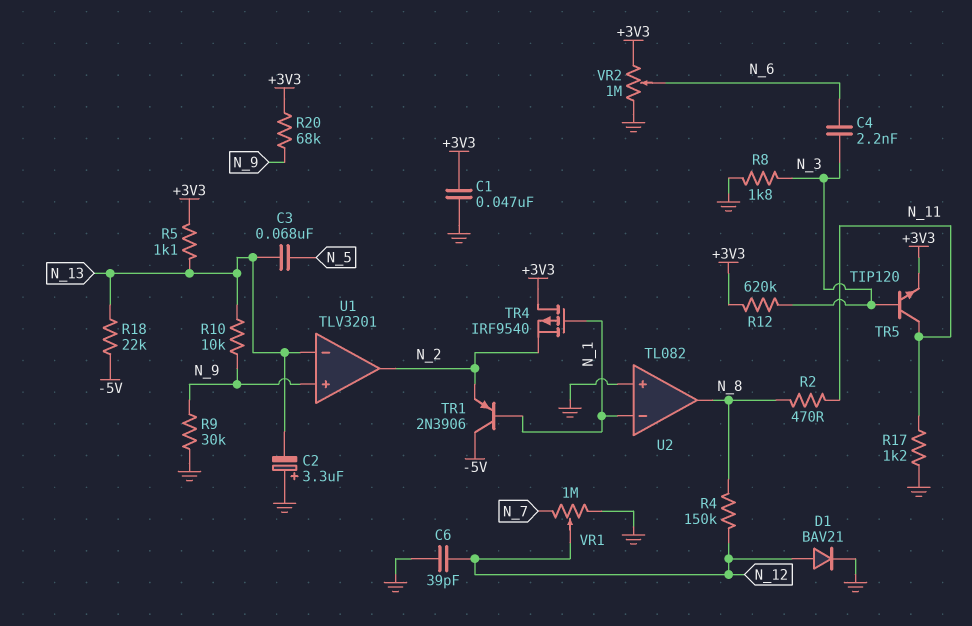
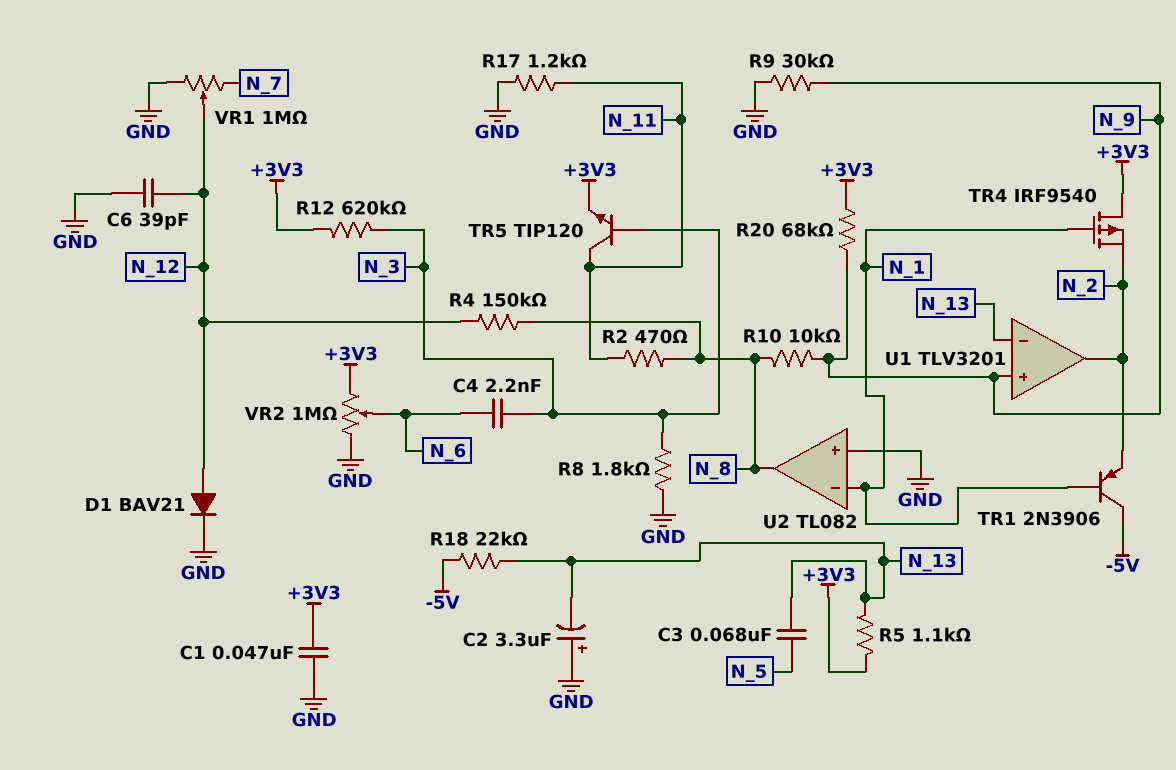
R10: 10k (N_9, N_13) -> 10k (N_8, N_9)

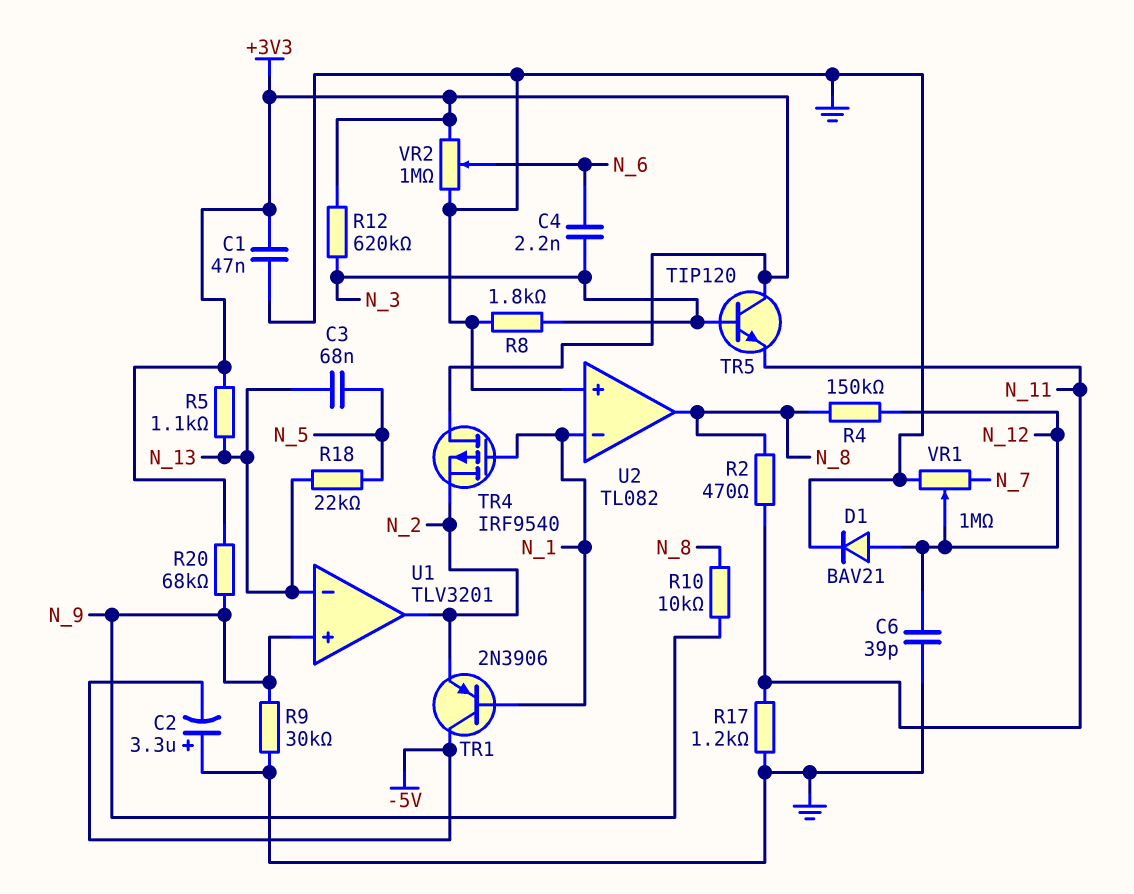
C2: 3.3uF (plus GND, minus N_13) -> 3.3uF (plus GND, minus -5V)
R18: 22k (-5V, N_13) -> 22k (N_5, N_13)
TR5: NPN TIP120 (B N_3, C N_11, E +3V3) -> NPN TIP120 (B N_3, C +3V3, E N_11)

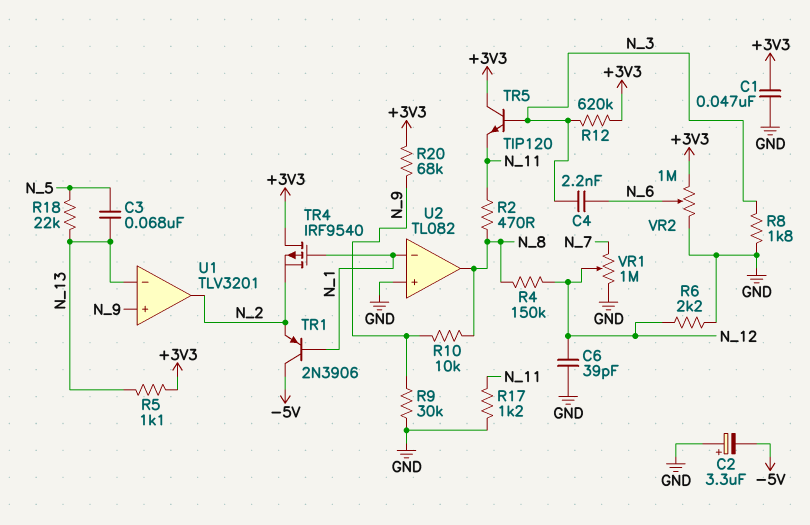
D1: diode BAV21 (A N_12, K GND) -> none
R6: none -> 2.2k (GND, N_12)

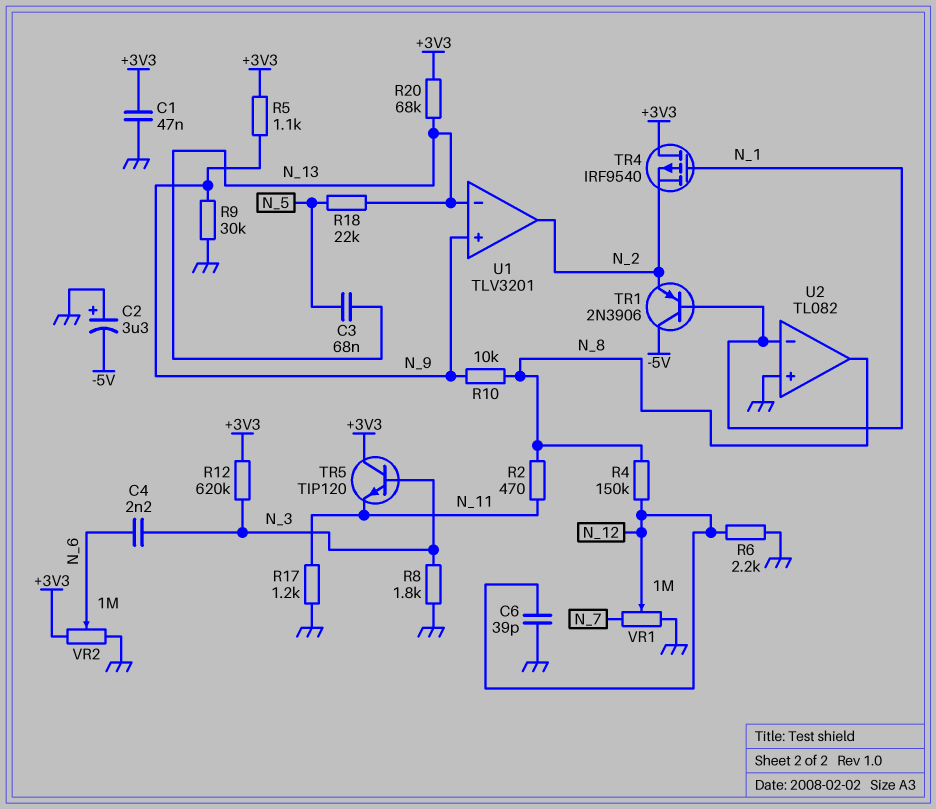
R5: 1.1k (+3V3, N_13) -> 1.1k (+3V3, N_9)
R20: 68k (+3V3, N_9) -> 68k (+3V3, N_13)

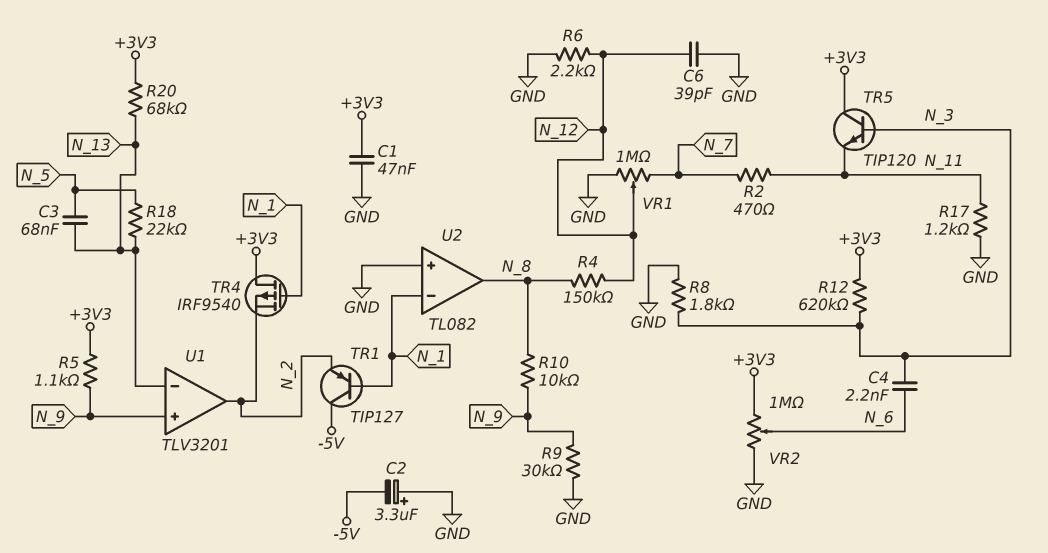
R2: 470 (N_8, N_11) -> 470 (N_7, N_11)
TR1: PNP 2N3906 (B N_1, C -5V, E N_2) -> PNP TIP127 (B N_1, C -5V, E N_2)

